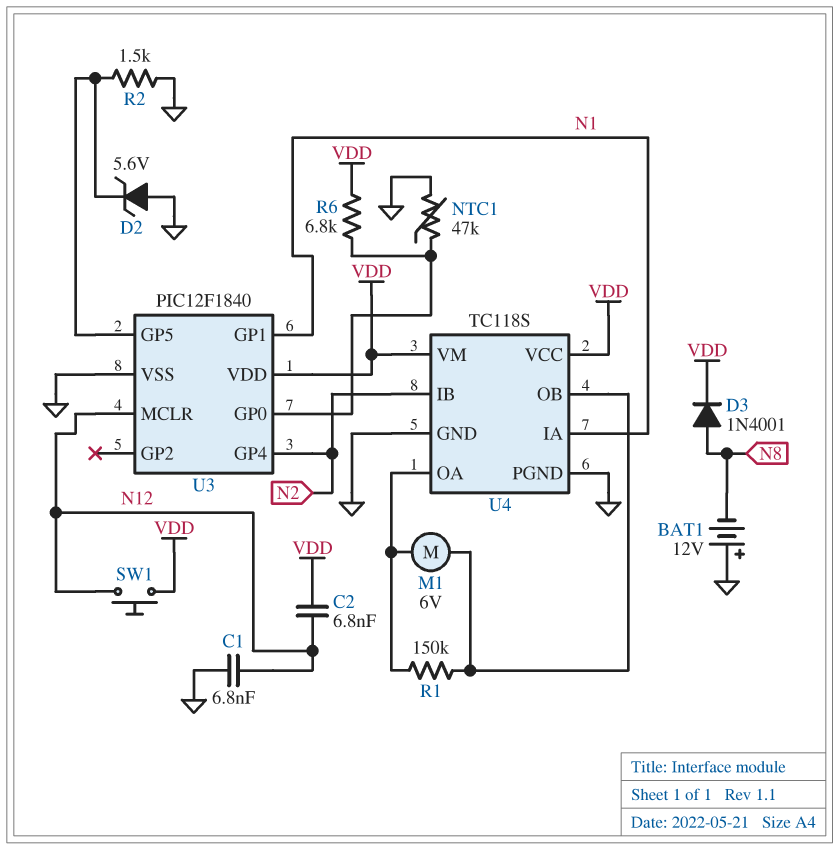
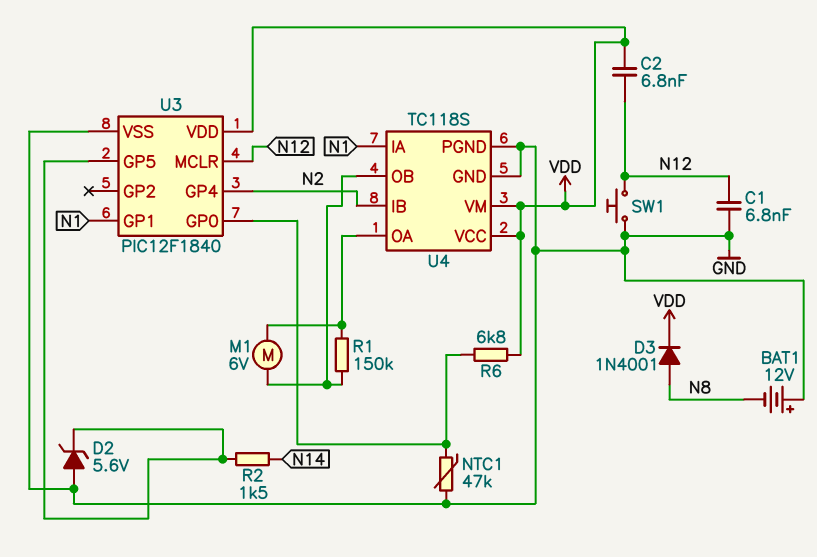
R2: 1.5k (GND, U3/GP5) -> 1.5k (N14, U3/GP5)
SW1: button (N12, VDD) -> button (GND, N12)

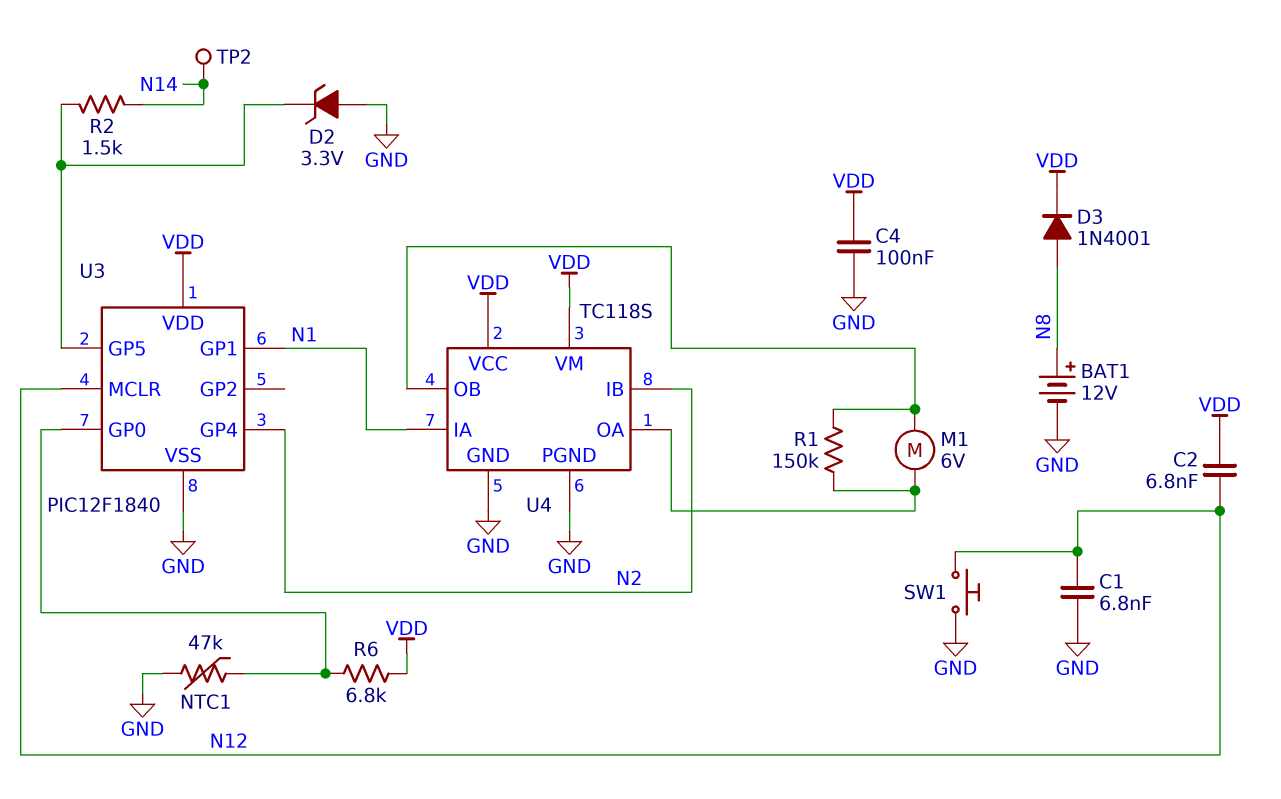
BAT1: 12V (plus GND, minus N8) -> 12V (plus N8, minus GND)
C4: none -> 100nF (GND, VDD)
D2: zener 5.6V (A GND, K U3/GP5) -> zener 3.3V (A GND, K U3/GP5)
TP2: none -> test point (N14)

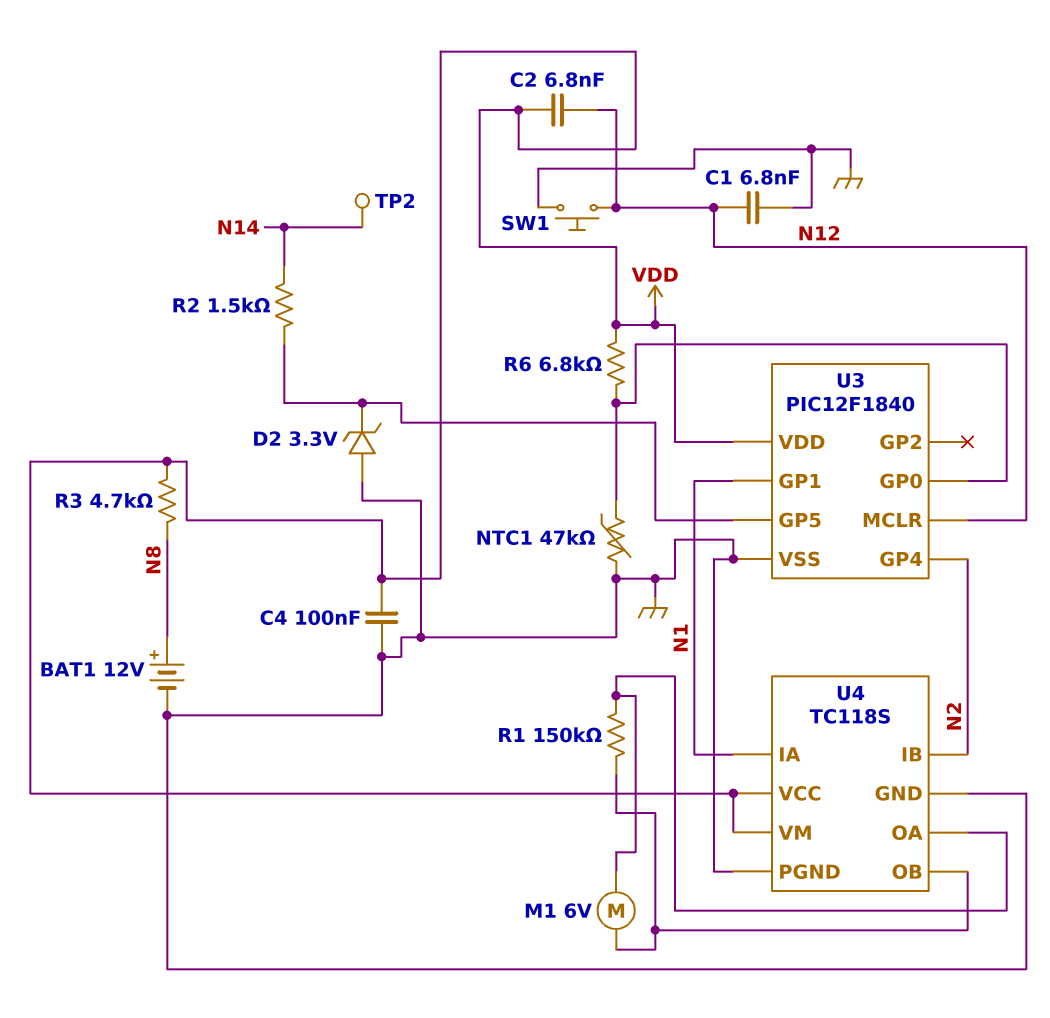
D3: diode 1N4001 (A N8, K VDD) -> none
R3: none -> 4.7k (N8, VDD)

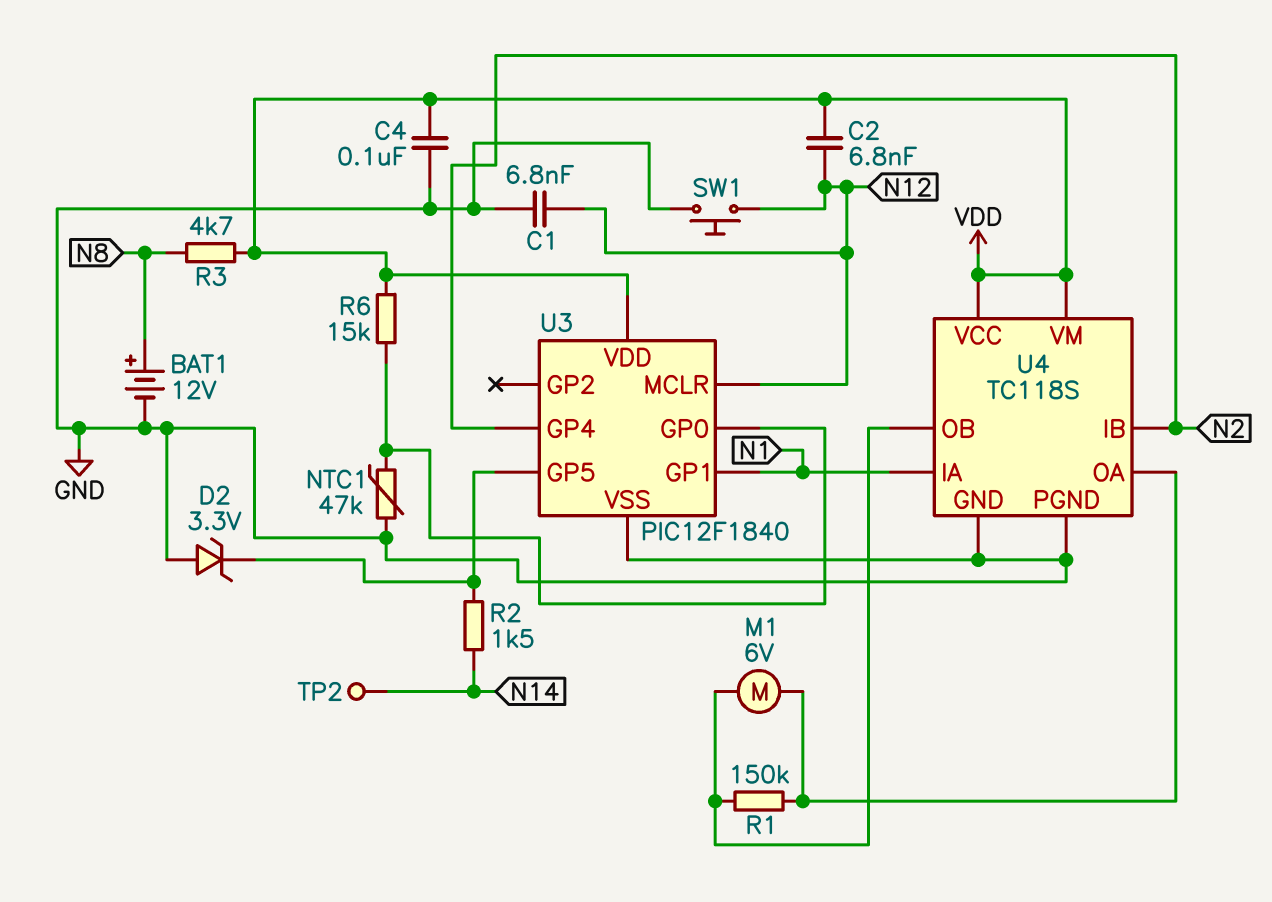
R6: 6.8k (U3/GP0, VDD) -> 15k (U3/GP0, VDD)

